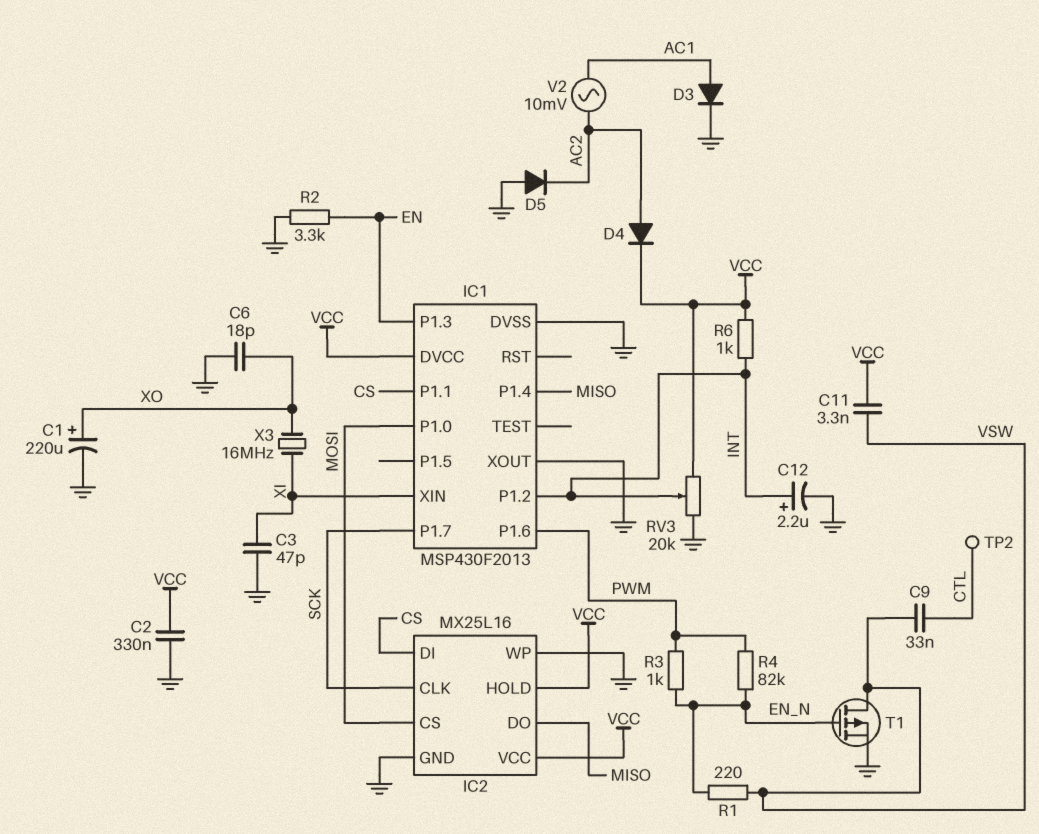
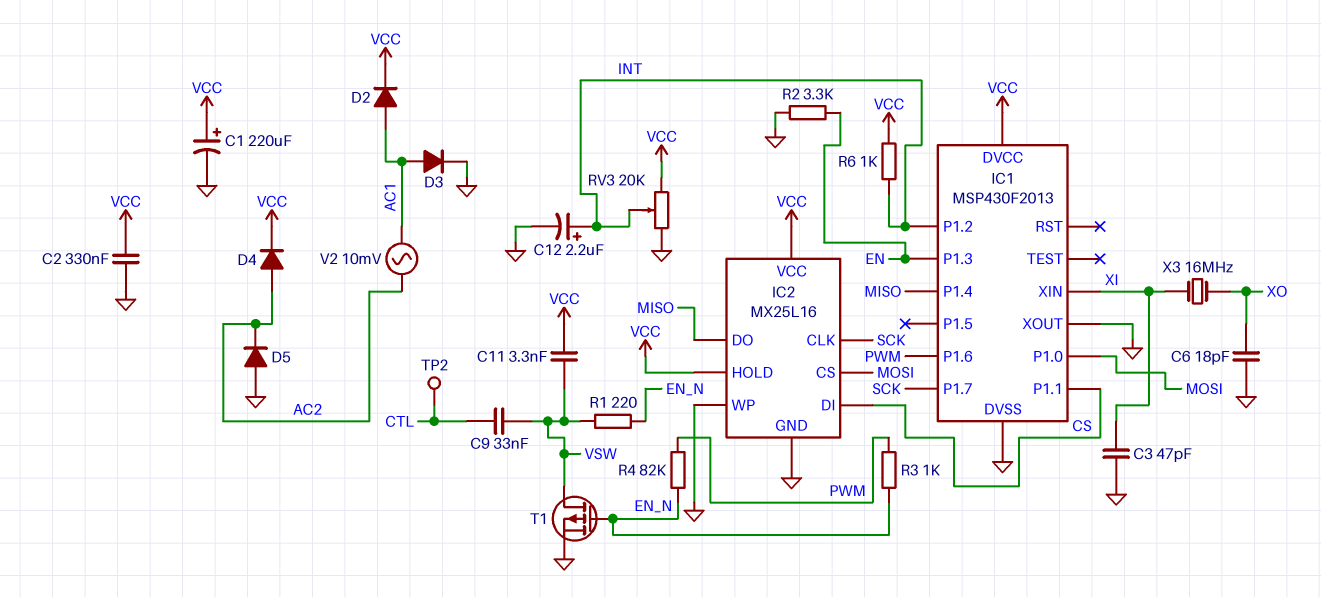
C1: 220uF (plus XO, minus GND) -> 220uF (plus VCC, minus GND)
D2: none -> diode (A AC1, K VCC)

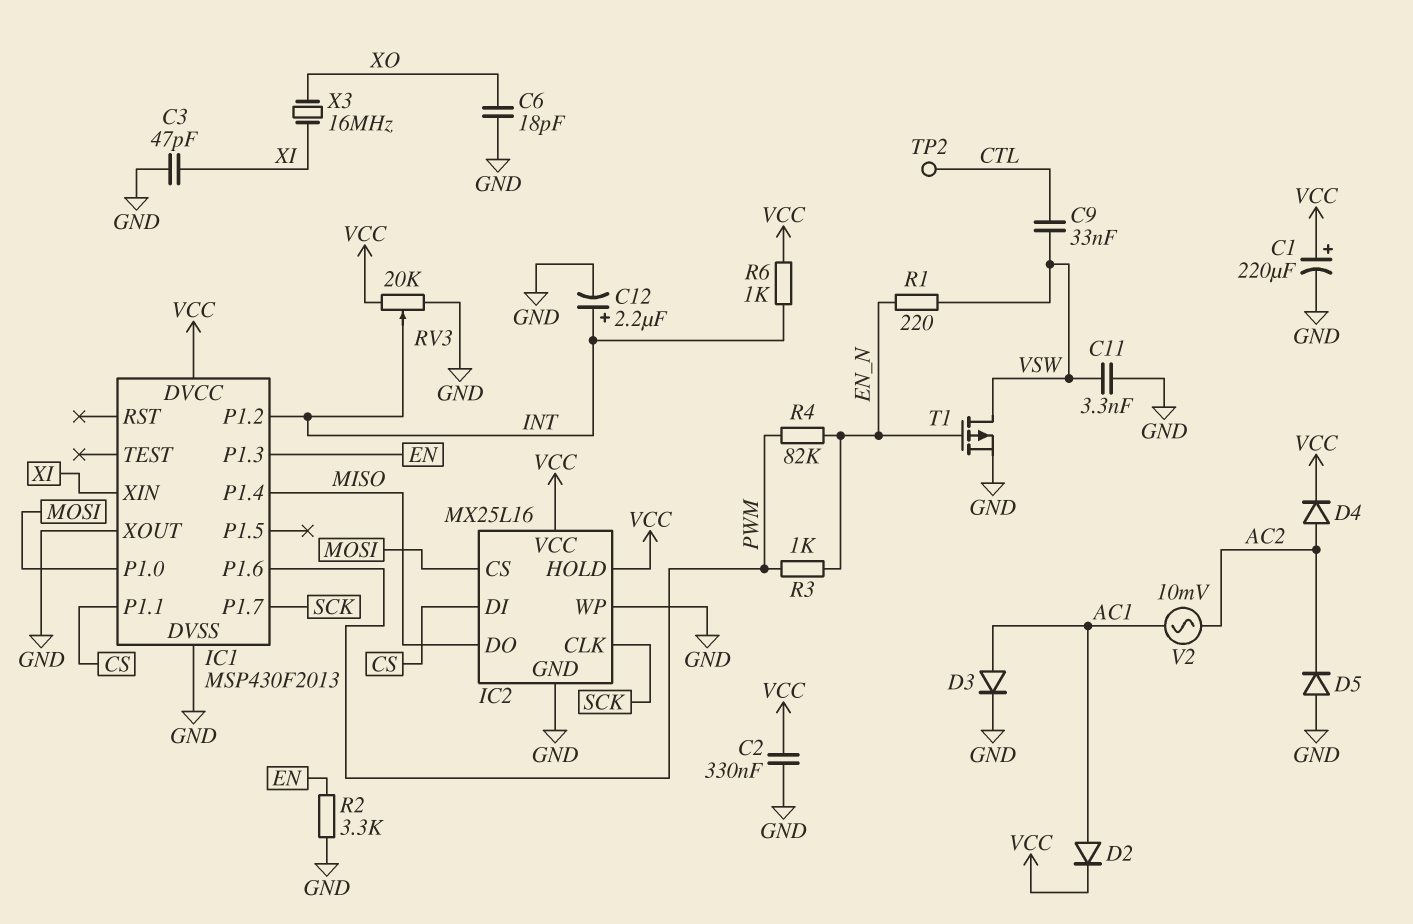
C11: 3.3nF (VCC, VSW) -> 3.3nF (GND, VSW)

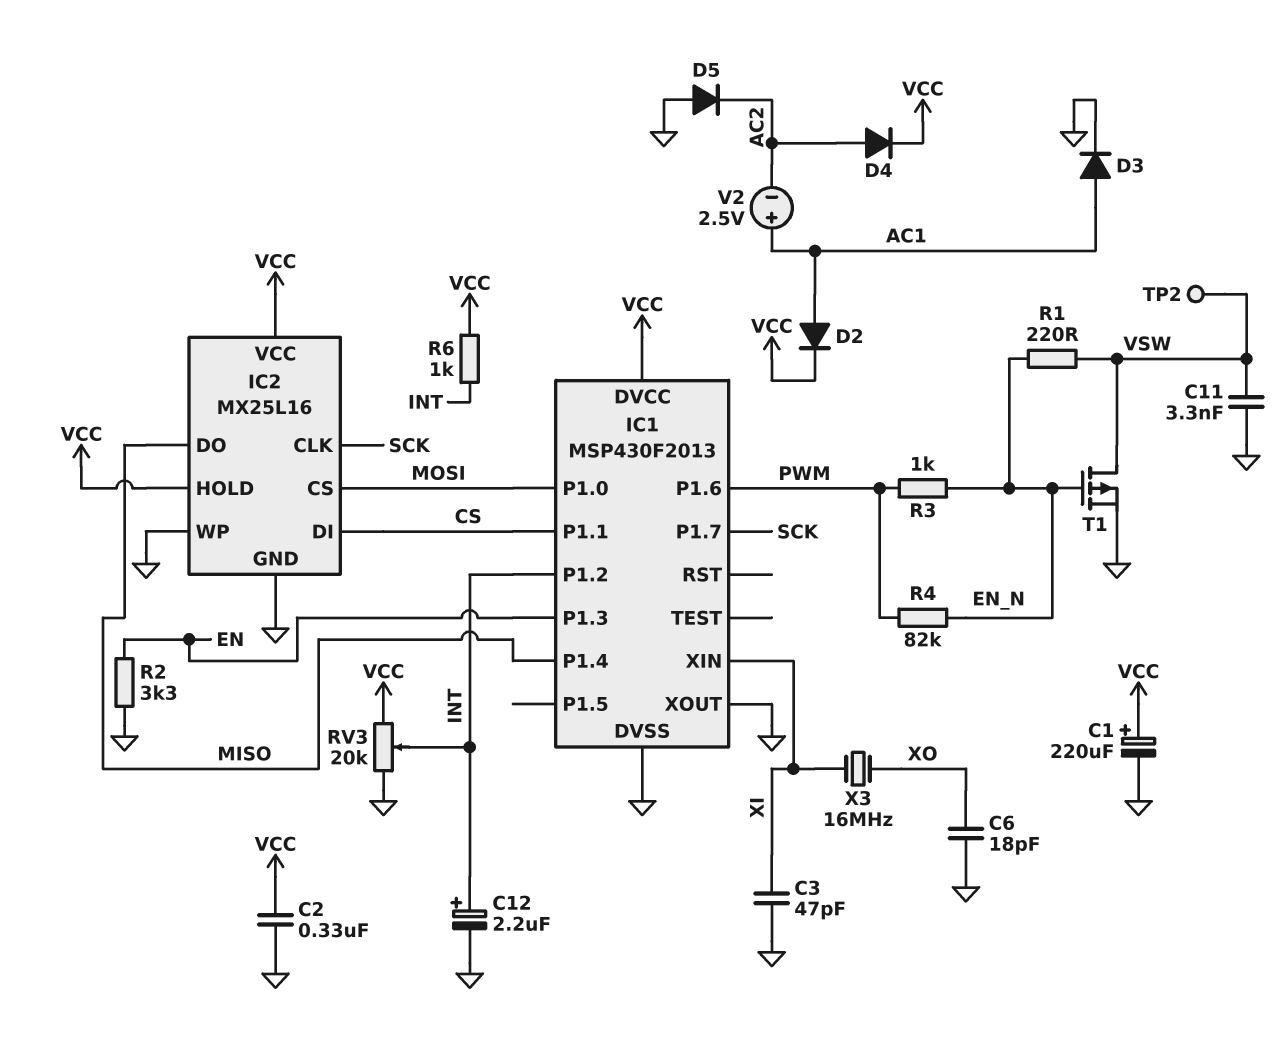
C9: 33nF (CTL, VSW) -> none
TP2: test point (CTL) -> test point (VSW)
V2: AC 10mV (AC1, AC2) -> 2.5V (plus AC1, minus AC2)

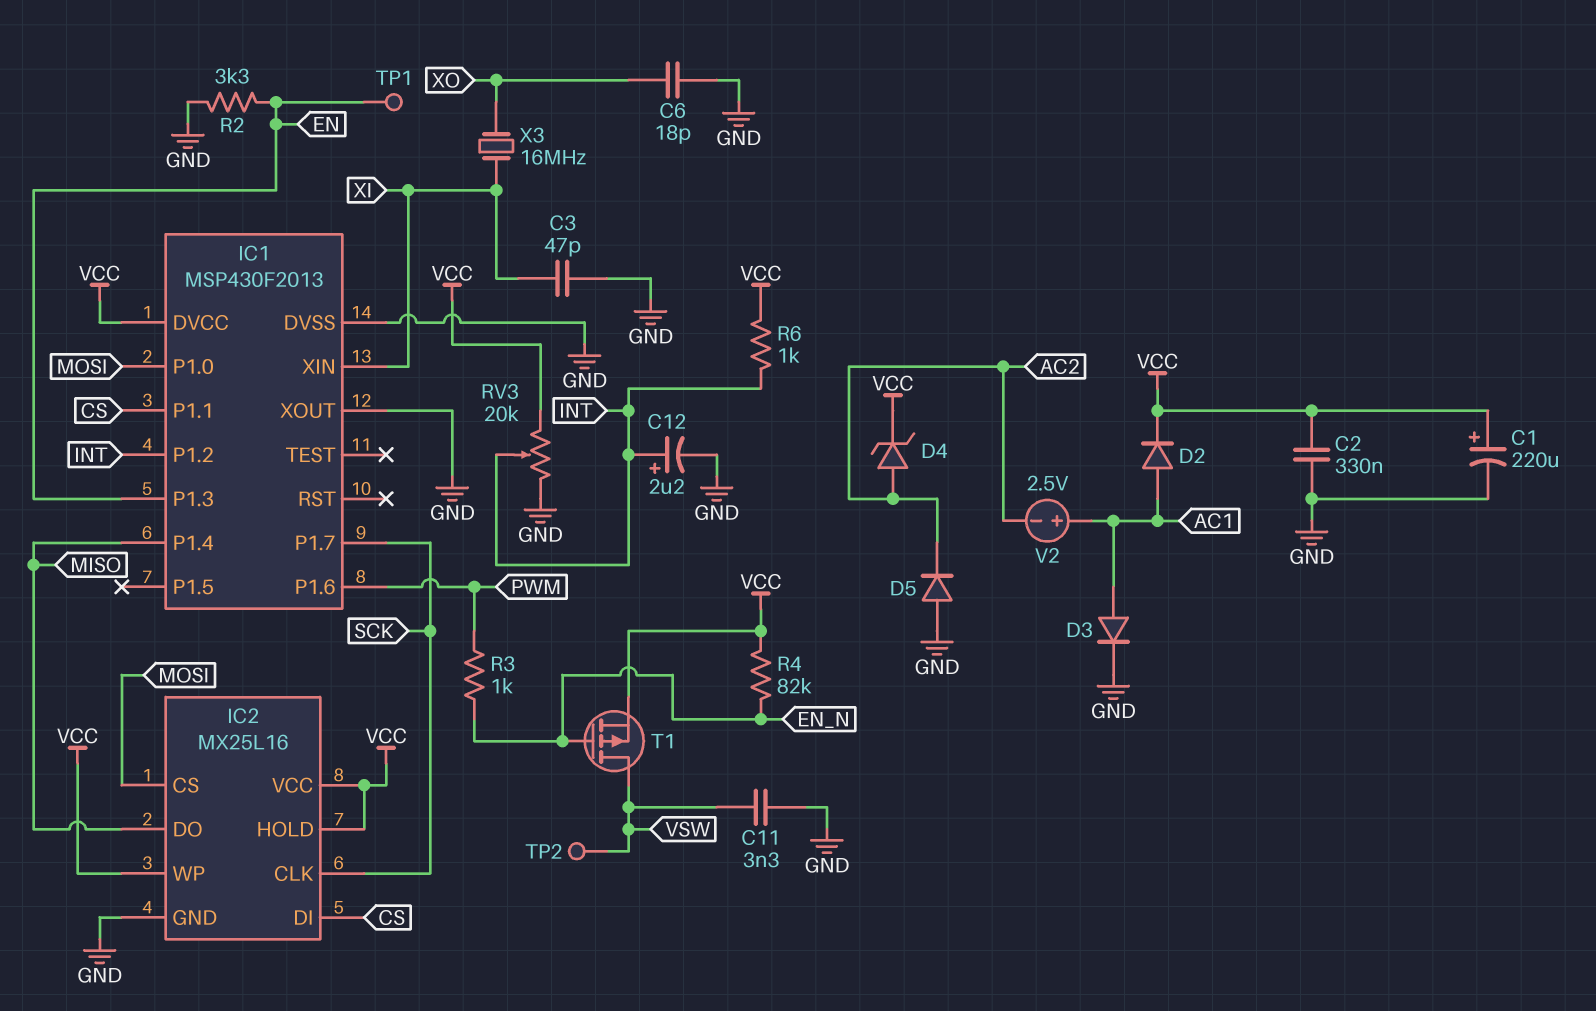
D4: diode (A AC2, K VCC) -> zener (A AC2, K VCC)
IC2 pin WP: GND -> VCC
R1: 220 (EN_N, VSW) -> none
R4: 82k (EN_N, PWM) -> 82k (EN_N, VCC)
T1: PMOS (G EN_N, D VSW, S GND) -> PMOS (G EN_N, D VSW, S VCC)
TP1: none -> test point (EN)

